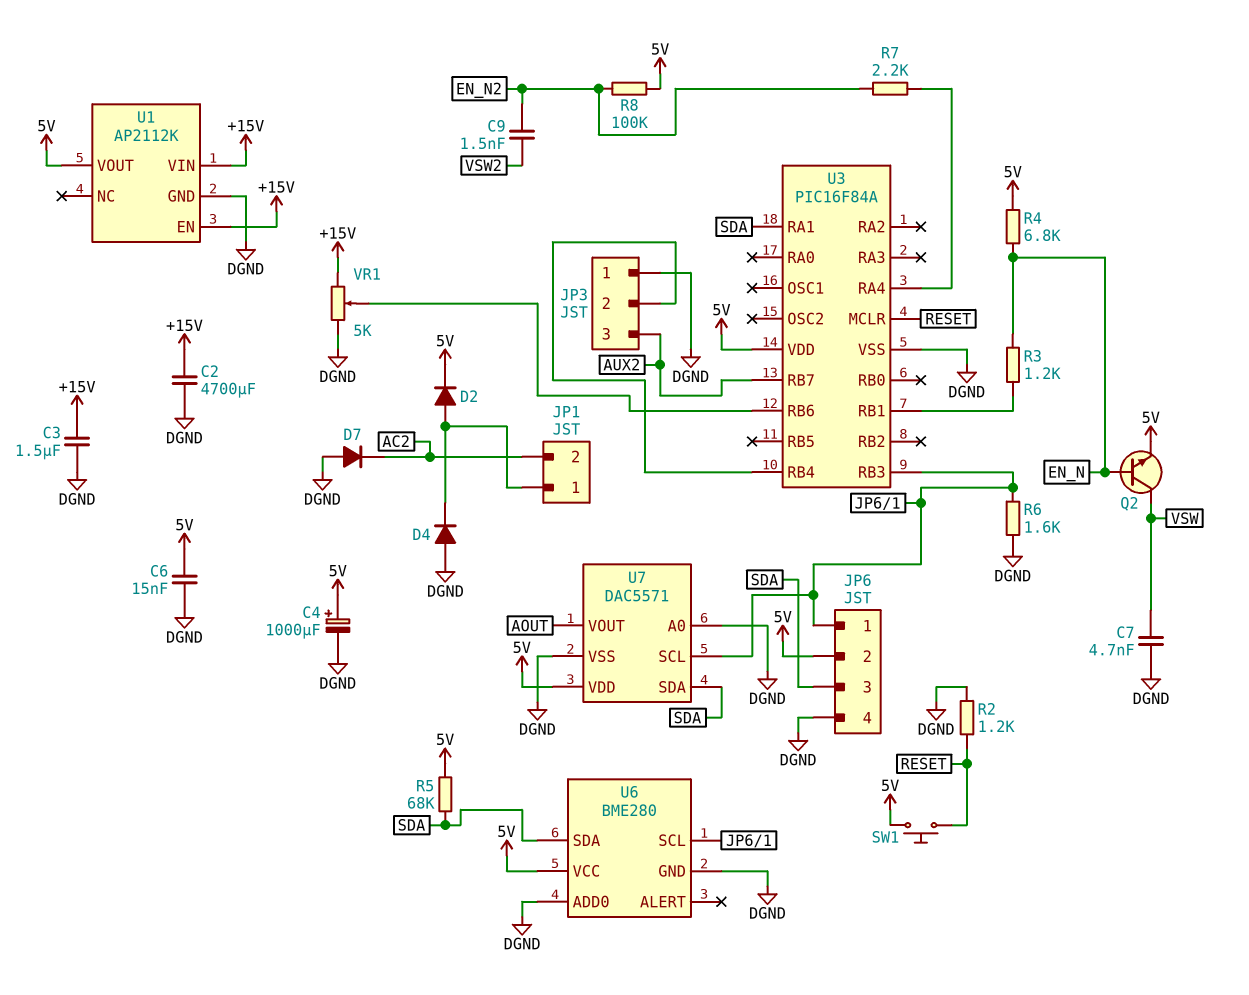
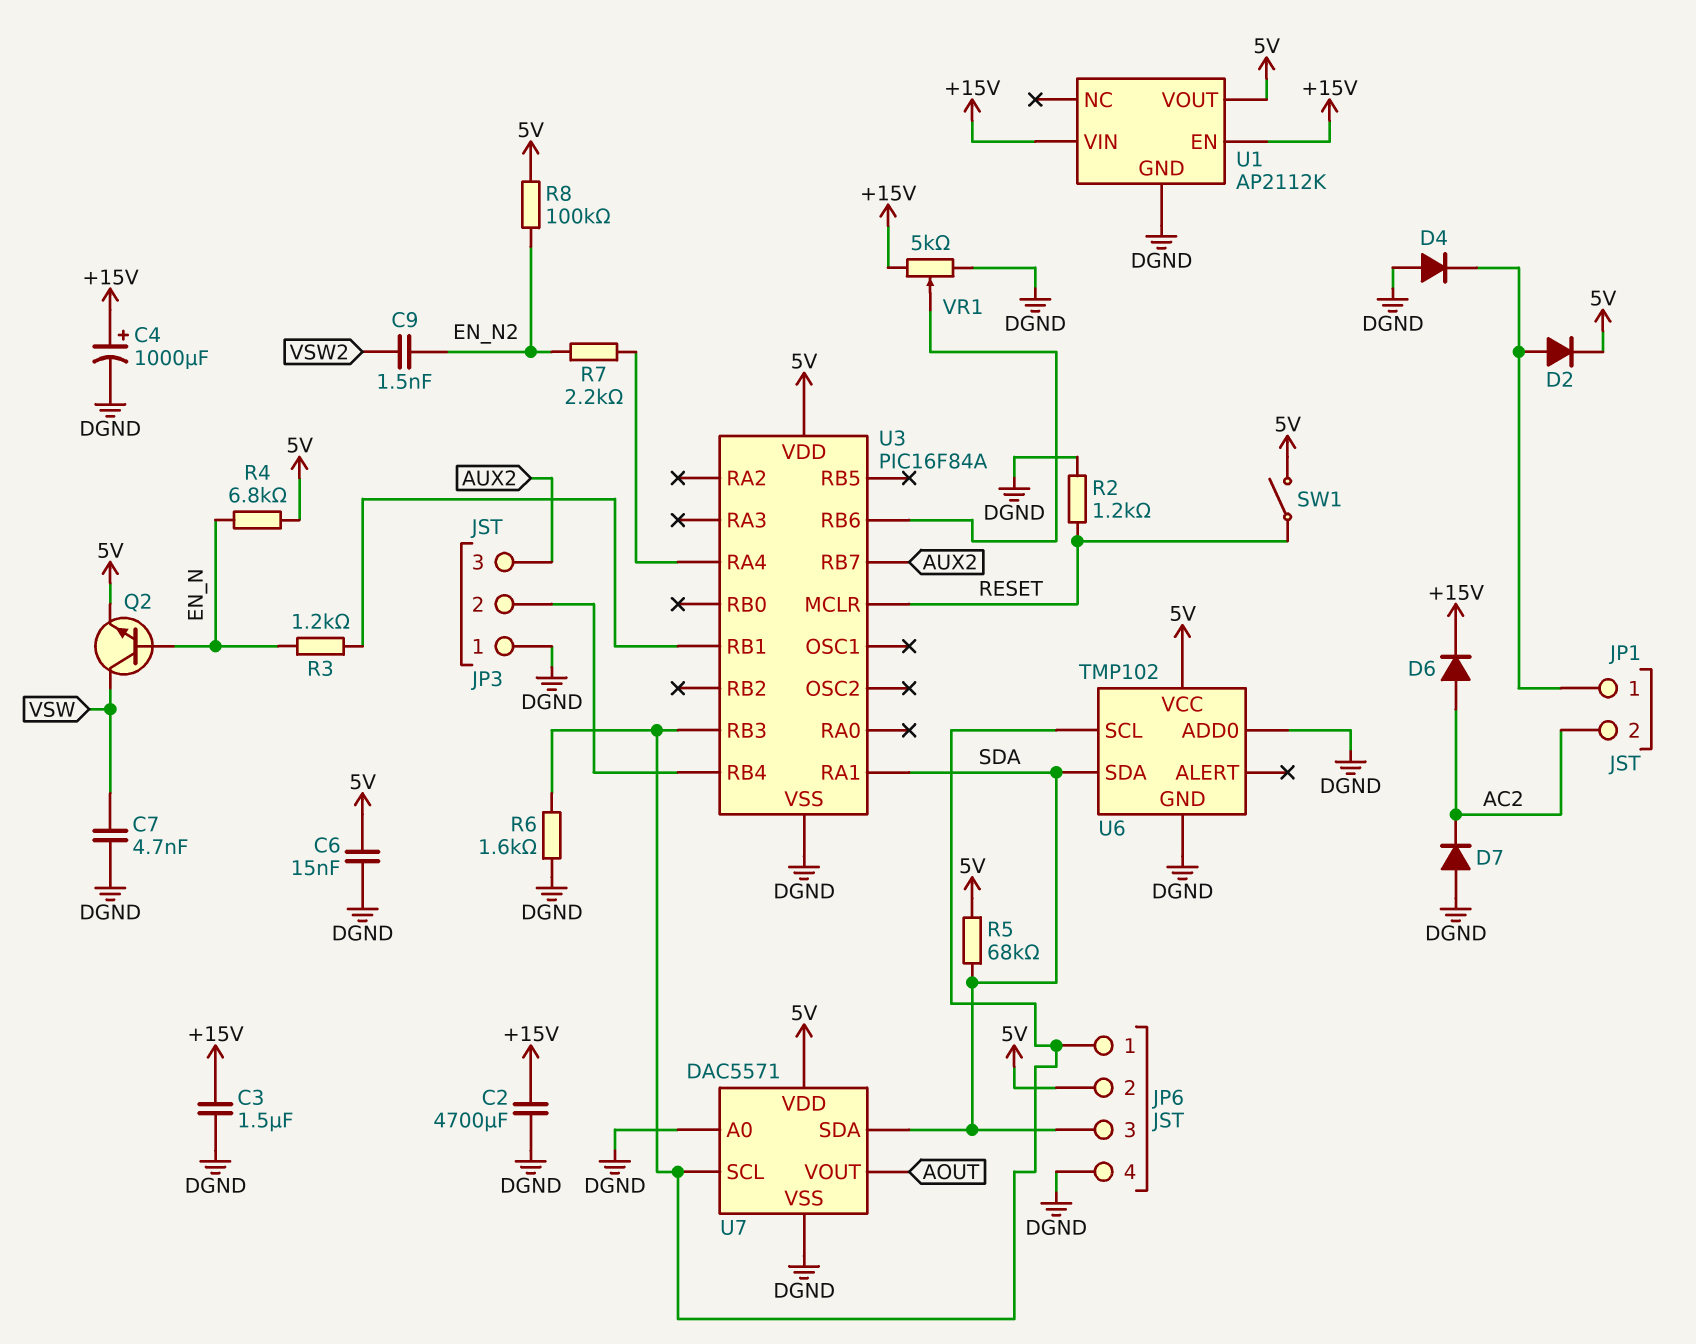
C4: 1000uF (plus 5V, minus DGND) -> 1000uF (plus +15V, minus DGND)
D6: none -> diode (A AC2, K +15V)
SW1: button (5V, RESET) -> switch (5V, RESET)
U6: BME280 -> TMP102

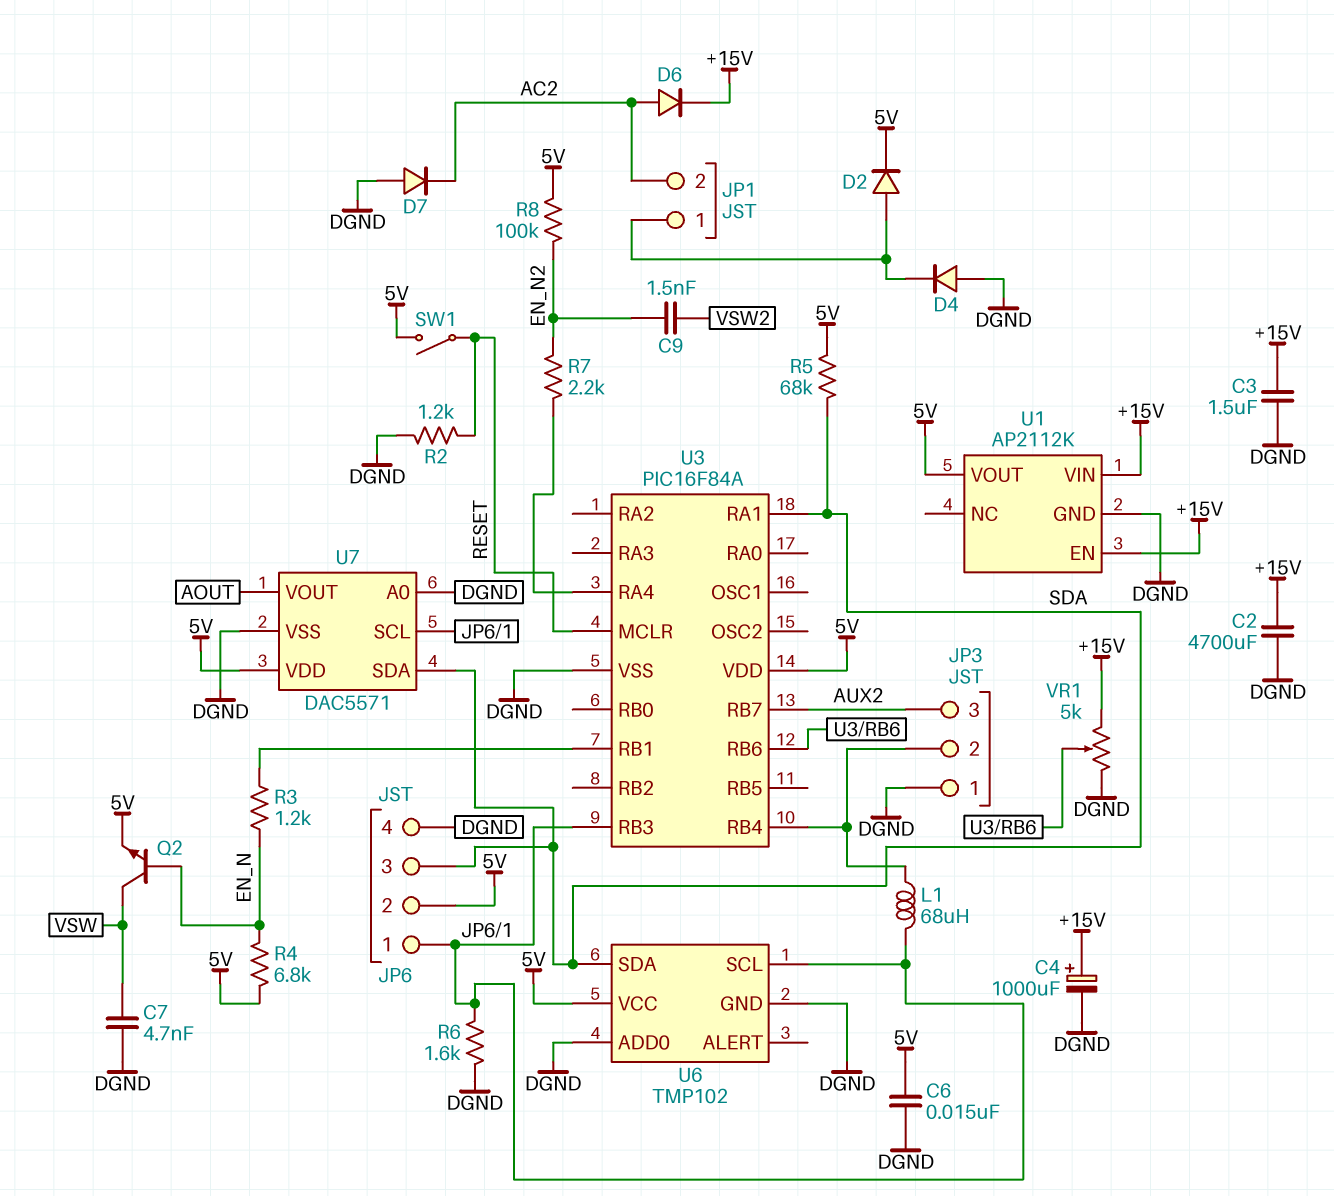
L1: none -> 68uH (JP3/2, JP6/1)

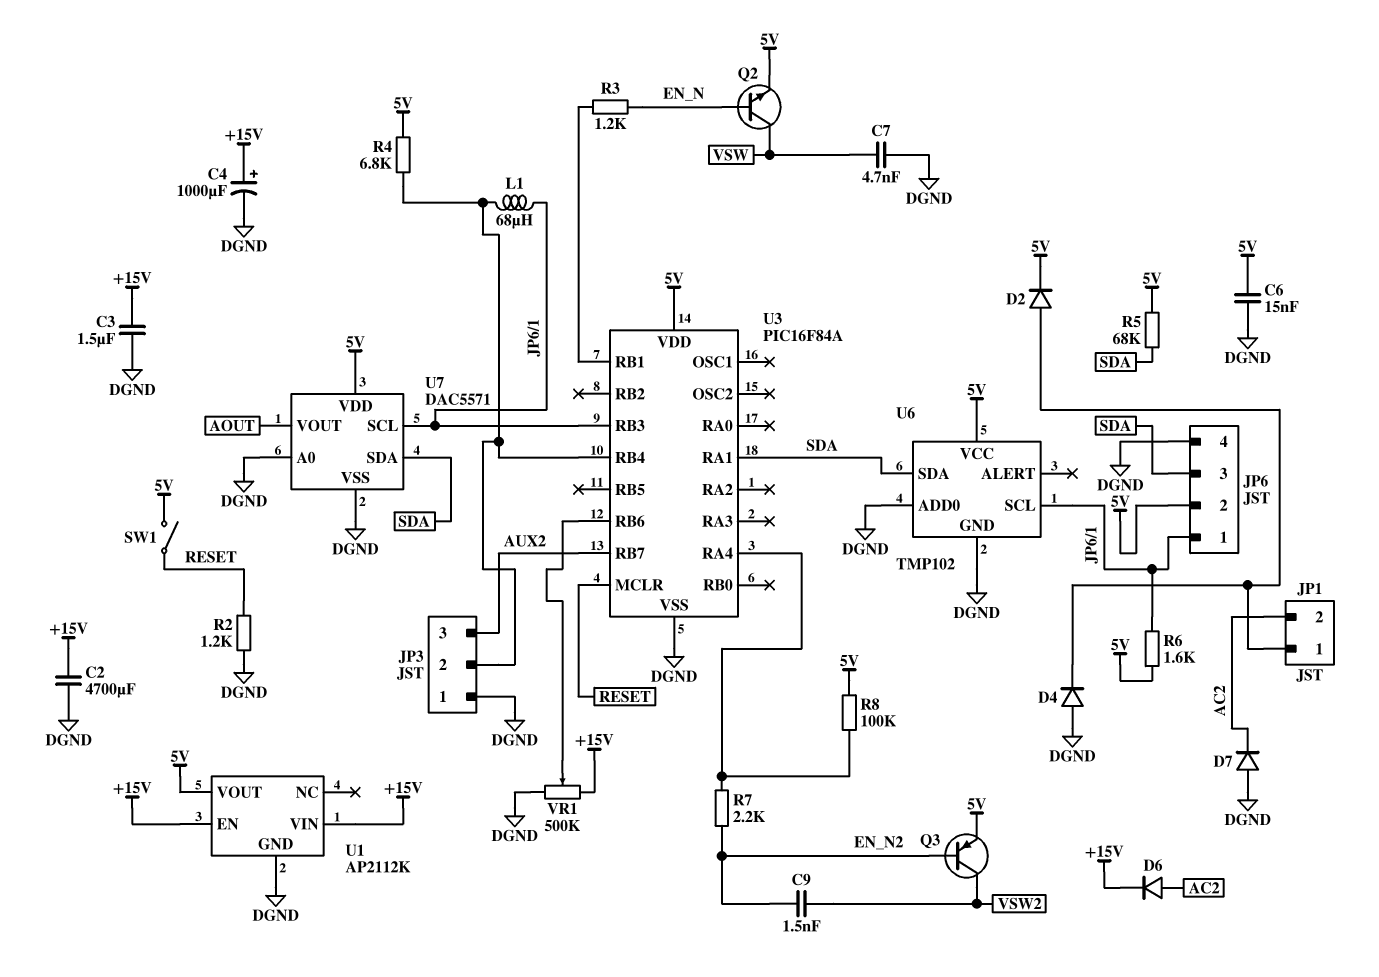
Q3: none -> PNP (B EN_N2, C VSW2, E 5V)
R4: 6.8k (5V, EN_N) -> 6.8k (5V, JP3/2)
R6: 1.6k (DGND, JP6/1) -> 1.6k (5V, JP6/1)
R8: 100k (5V, EN_N2) -> 100k (5V, U3/RA4)
VR1: 5k (+15V, DGND, wiper U3/RB6) -> 500k (+15V, DGND, wiper U3/RB6)

